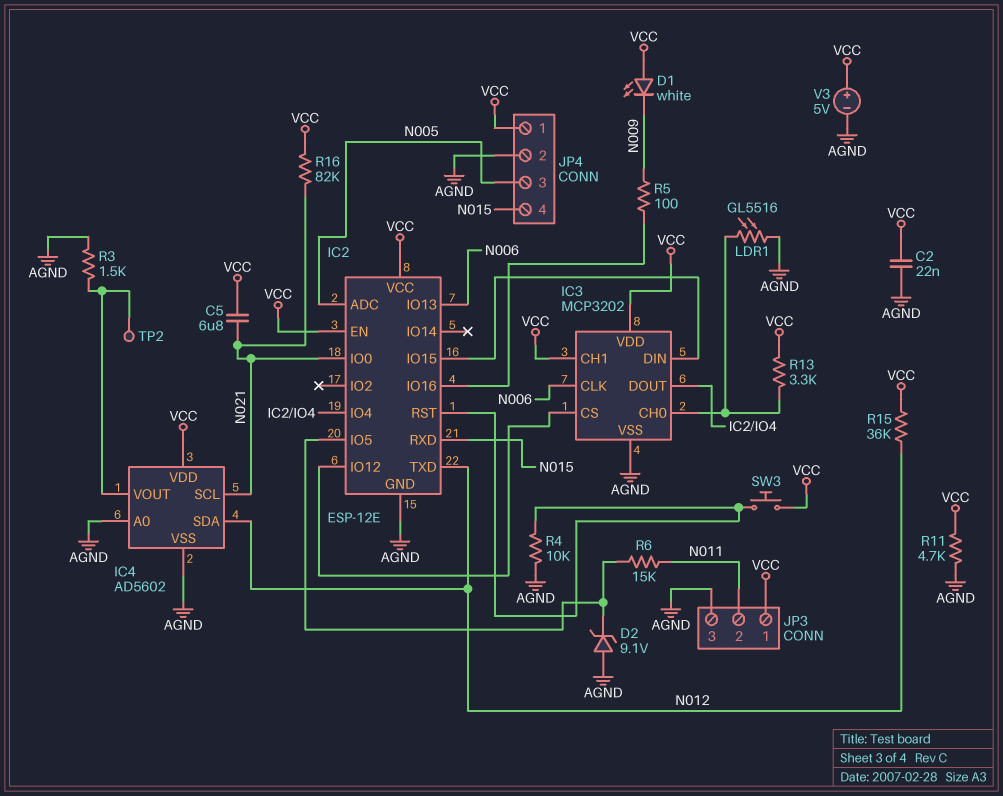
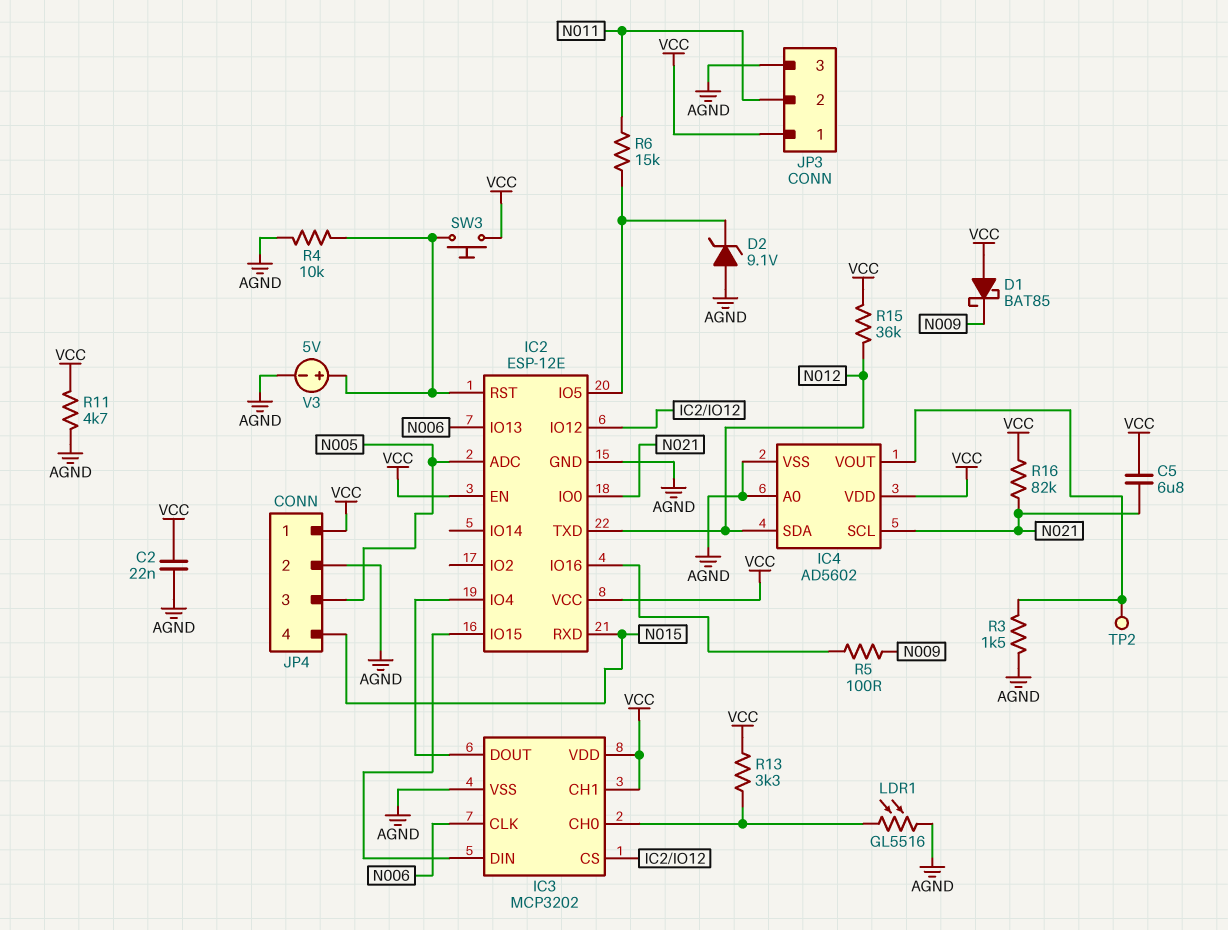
D1: LED white (A VCC, K N009) -> schottky BAT85 (A VCC, K N009)
V3: 5V (plus VCC, minus AGND) -> 5V (plus IC2/RST, minus AGND)

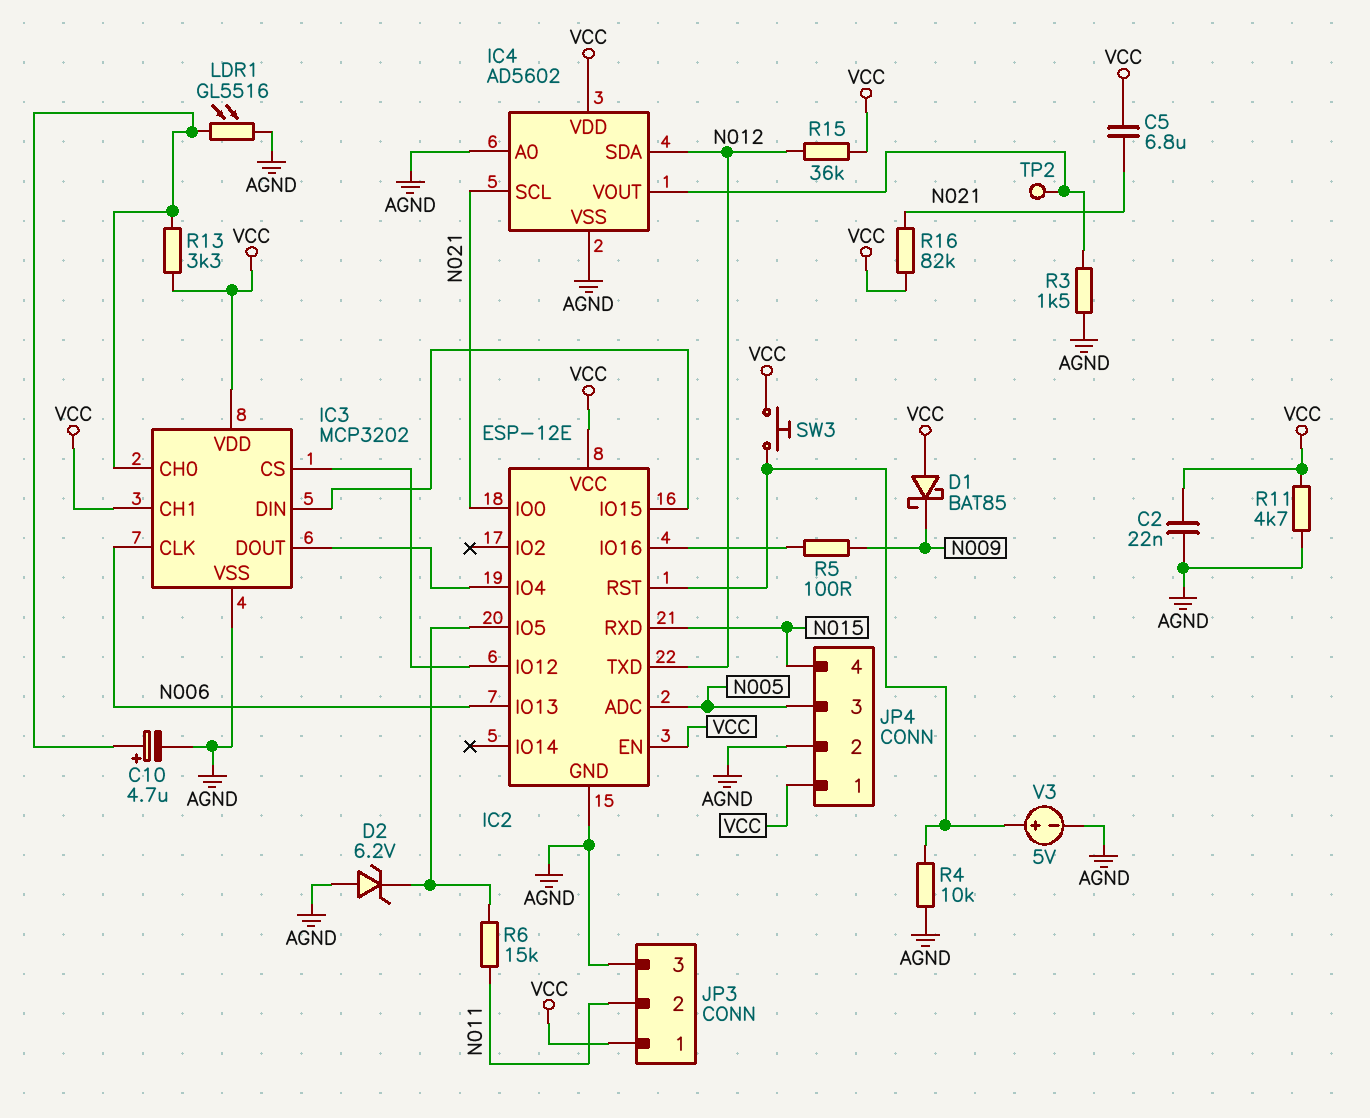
C10: none -> 4.7uF (plus IC3/CH0, minus AGND)
D2: zener 9.1V (A AGND, K IC2/IO5) -> zener 6.2V (A AGND, K IC2/IO5)

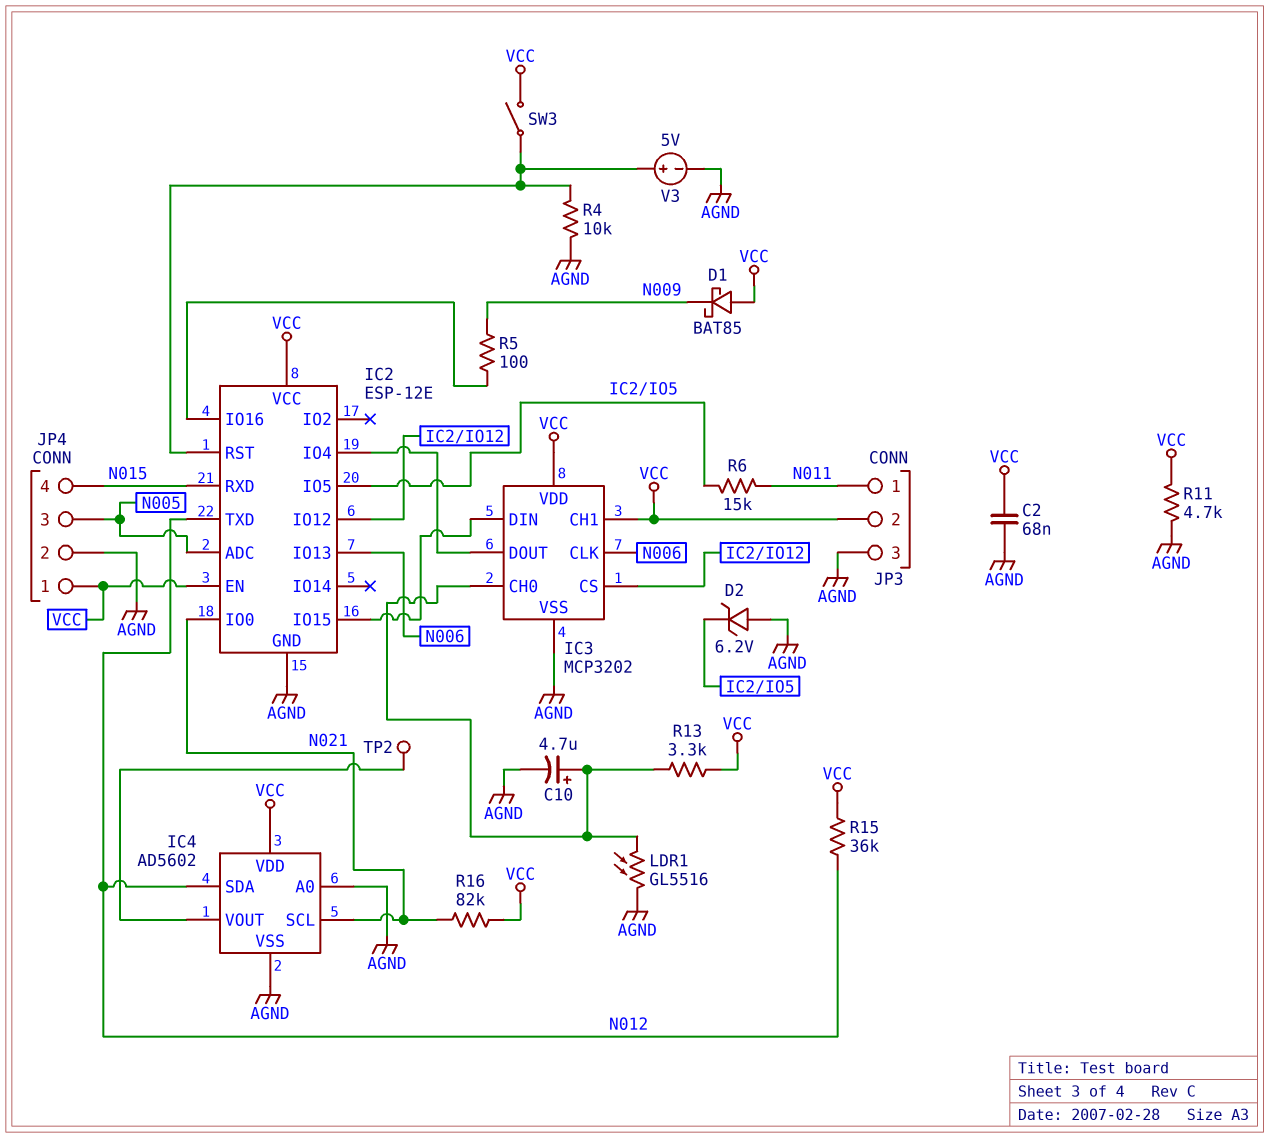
C2: 22nF (AGND, VCC) -> 68nF (AGND, VCC)
C5: 6.8uF (N021, VCC) -> none
JP3 pin 1: VCC -> N011
JP3 pin 2: N011 -> VCC
R3: 1.5k (AGND, IC4/VOUT) -> none
SW3: button (IC2/RST, VCC) -> switch (IC2/RST, VCC)

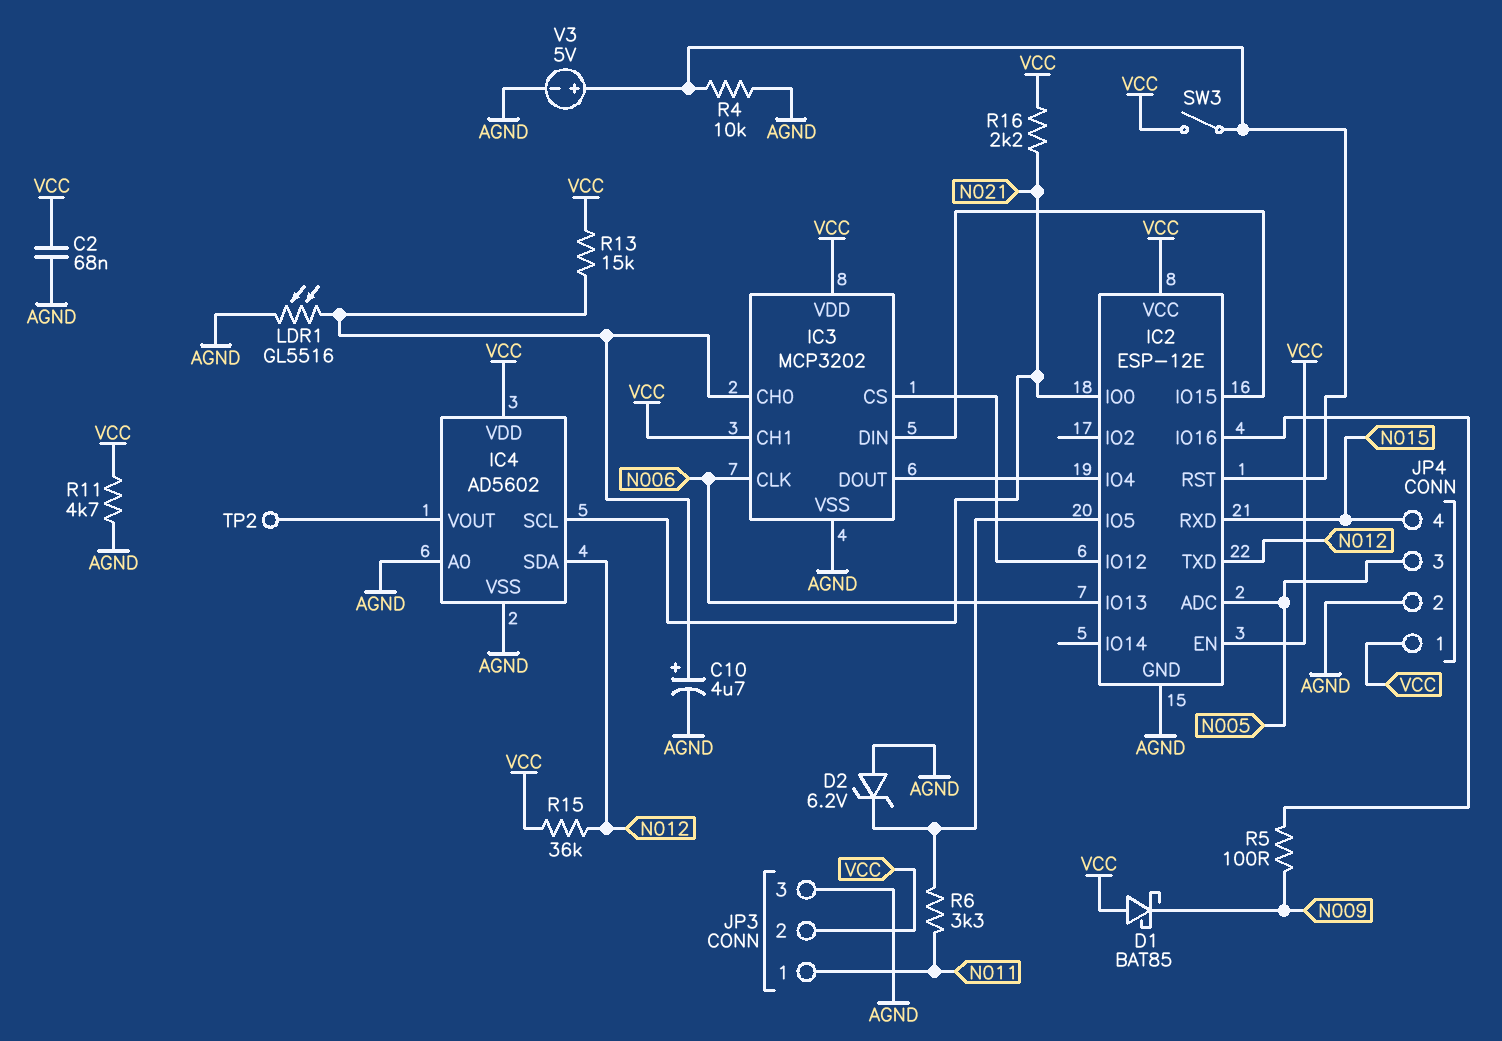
R6: 15k (IC2/IO5, N011) -> 3.3k (IC2/IO5, N011)
R13: 3.3k (IC3/CH0, VCC) -> 15k (IC3/CH0, VCC)
R16: 82k (N021, VCC) -> 2.2k (N021, VCC)

